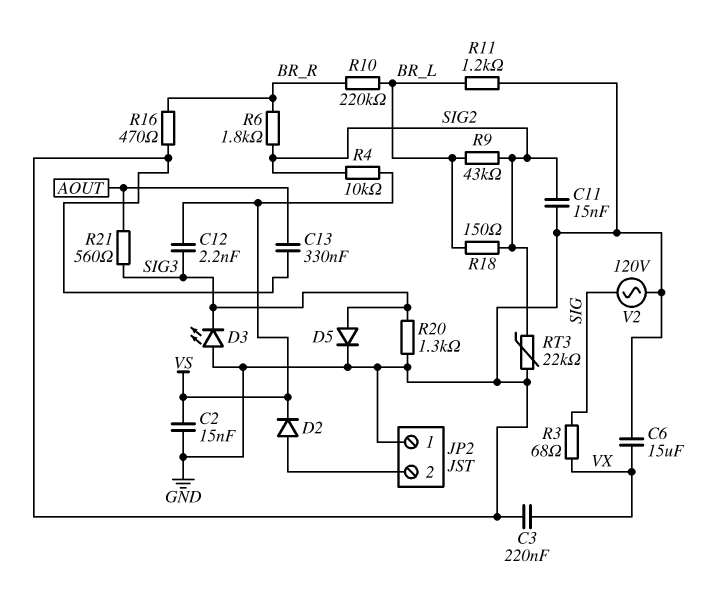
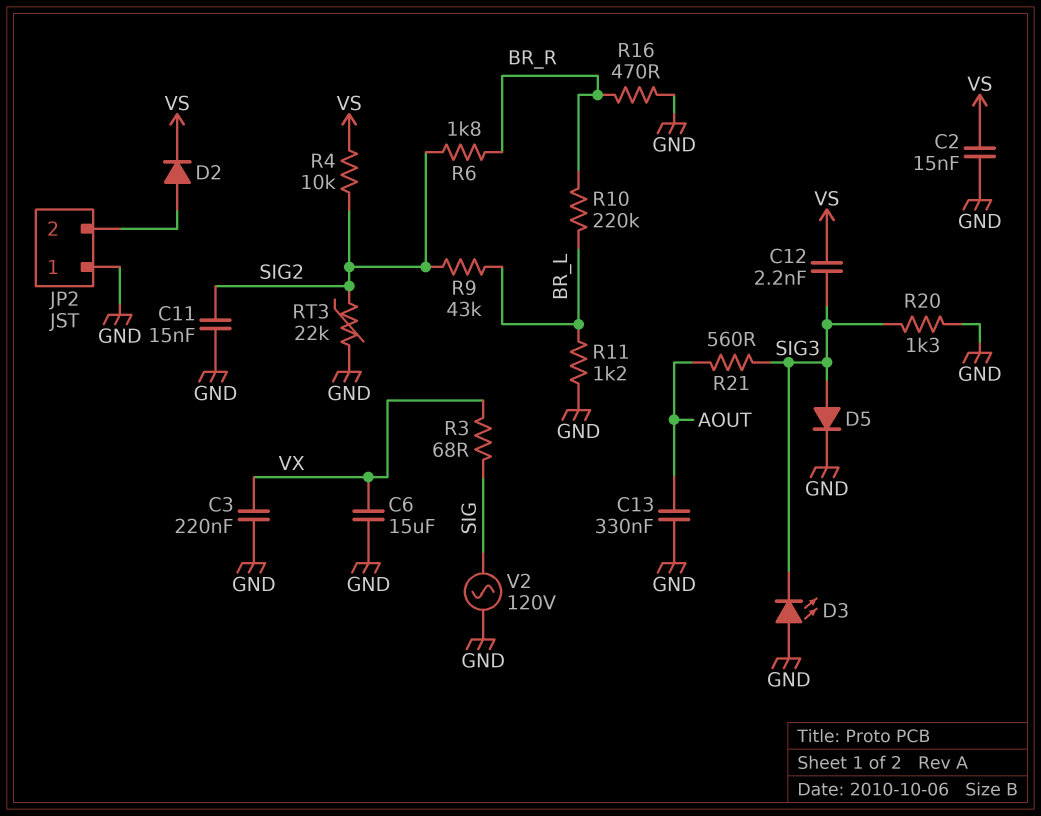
R18: 150 (BR_L, SIG2) -> none

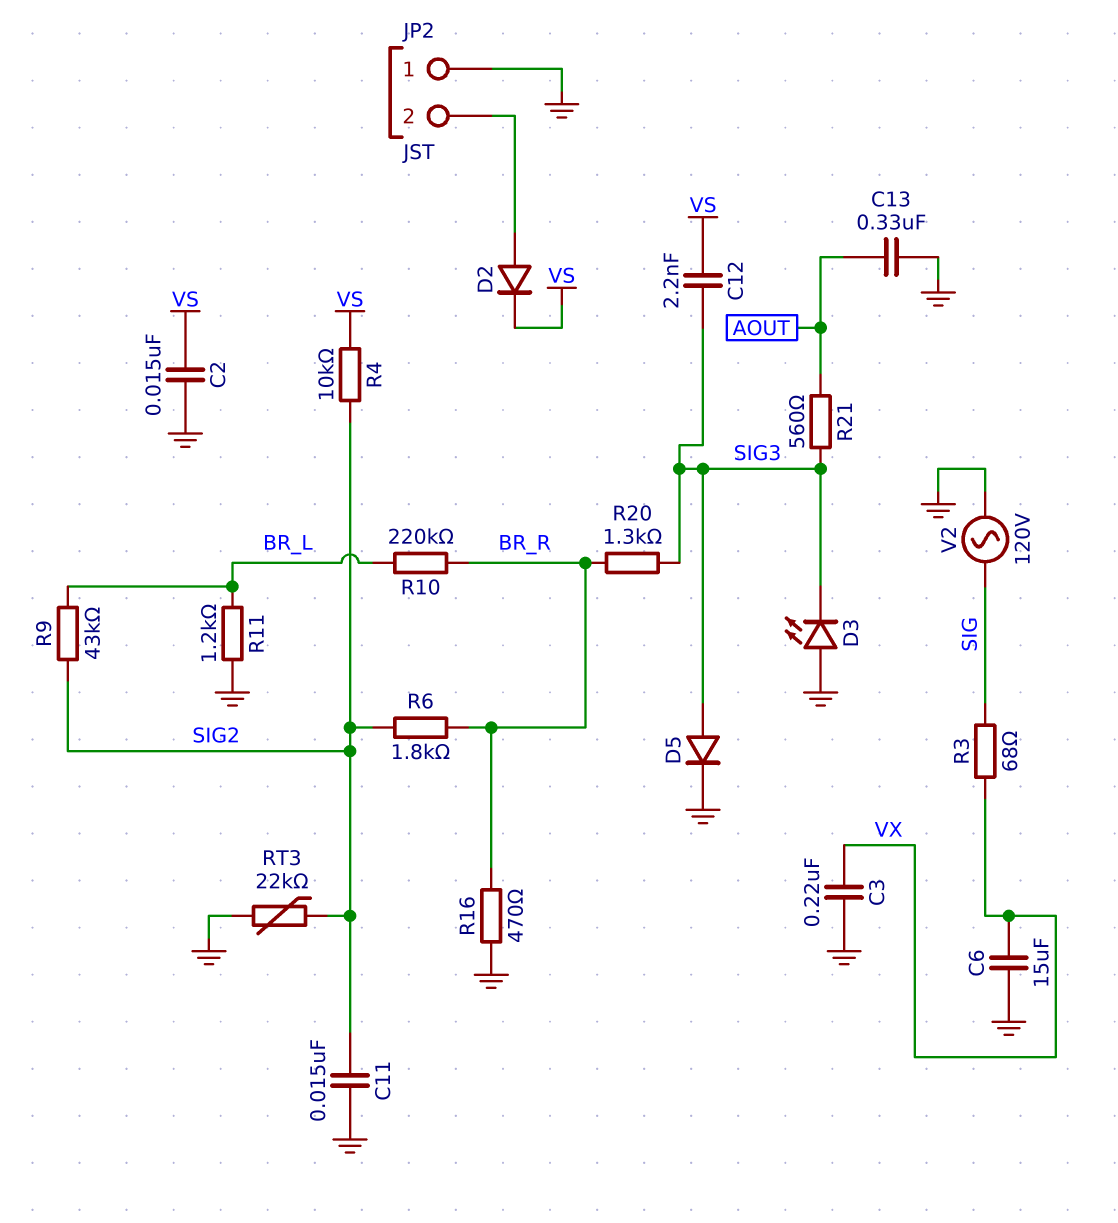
R20: 1.3k (GND, SIG3) -> 1.3k (BR_R, SIG3)

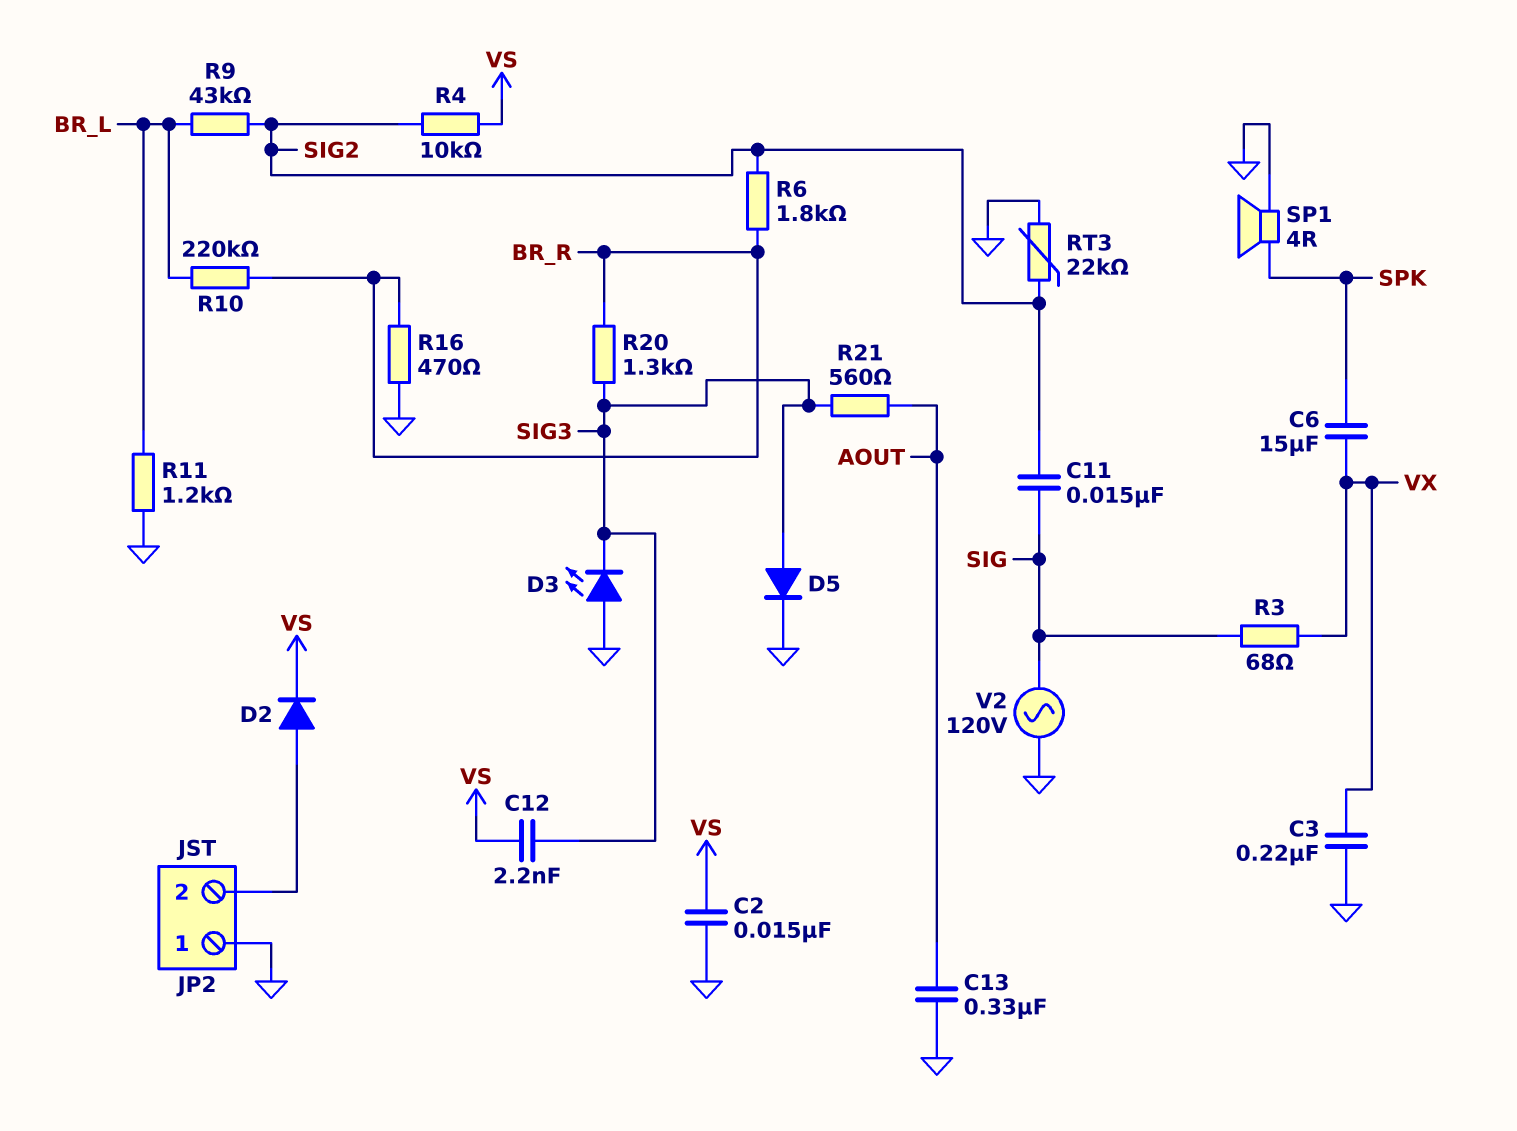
C6: 15uF (GND, VX) -> 15uF (SPK, VX)
C11: 15nF (GND, SIG2) -> 15nF (SIG, SIG2)
SP1: none -> speaker 4R (GND, SPK)

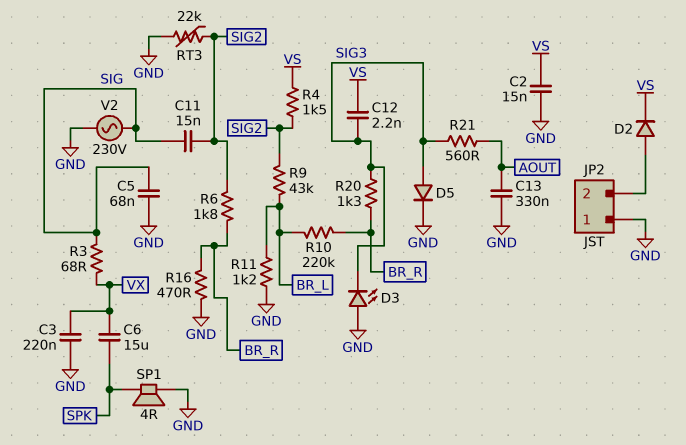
C5: none -> 68nF (GND, SIG)
R4: 10k (SIG2, VS) -> 1.5k (SIG2, VS)
V2: AC 120V (GND, SIG) -> AC 230V (GND, SIG)

